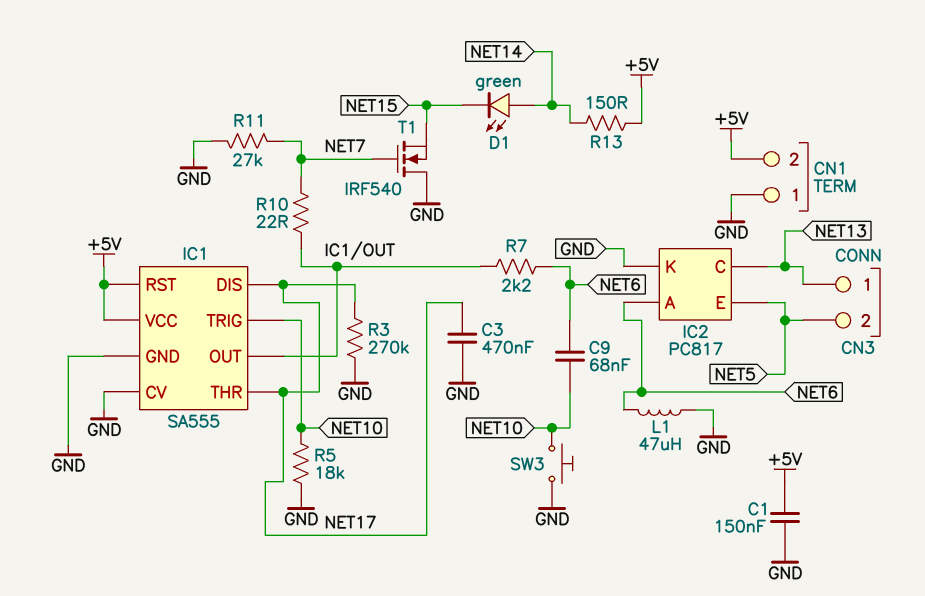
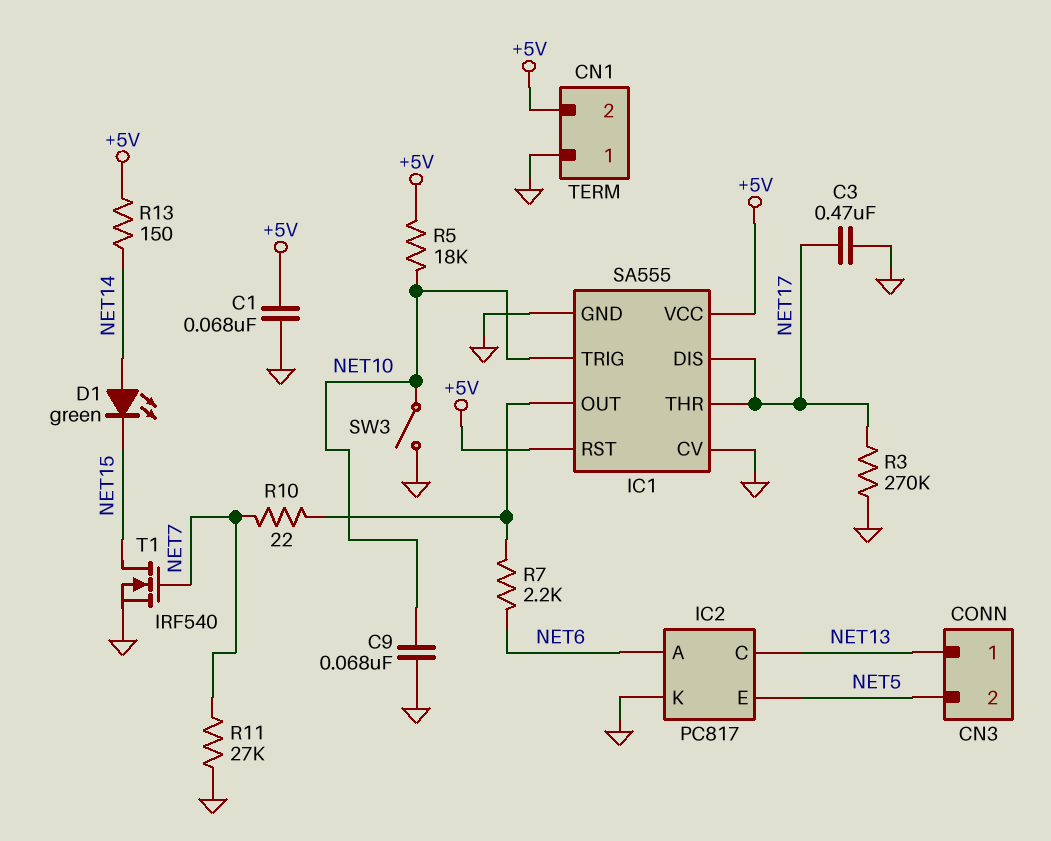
C1: 150nF (+5V, GND) -> 68nF (+5V, GND)
C9: 68nF (NET6, NET10) -> 68nF (GND, NET10)
L1: 47uH (GND, NET6) -> none
R5: 18k (GND, NET10) -> 18k (+5V, NET10)
SW3: button (GND, NET10) -> switch (GND, NET10)
T1: NMOS IRF540 (G NET7, D GND, S NET15) -> NMOS IRF540 (G NET7, D NET15, S GND)

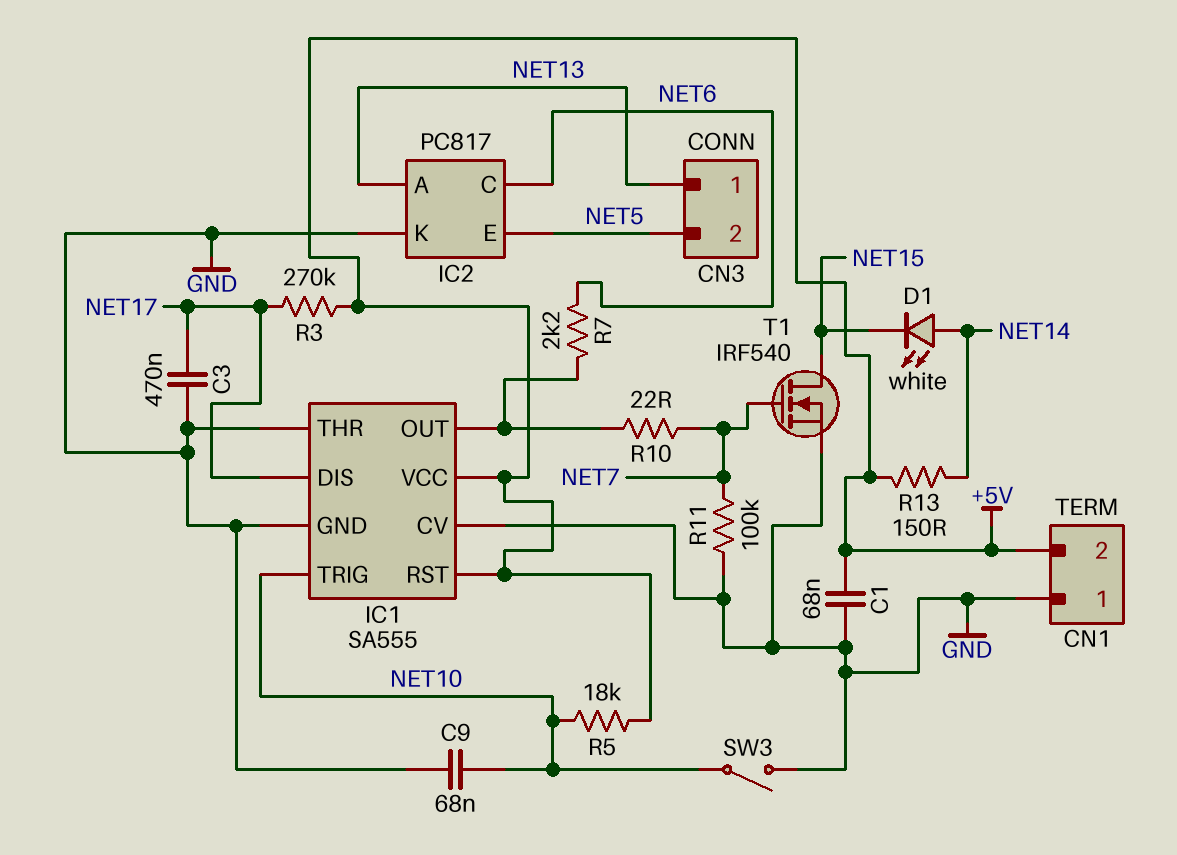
D1: LED green (A NET14, K NET15) -> LED white (A NET14, K NET15)
IC1 pin THR: NET17 -> GND
IC2 pin A: NET6 -> NET13
IC2 pin C: NET13 -> NET6
R3: 270k (GND, NET17) -> 270k (+5V, NET17)
R11: 27k (GND, NET7) -> 100k (GND, NET7)

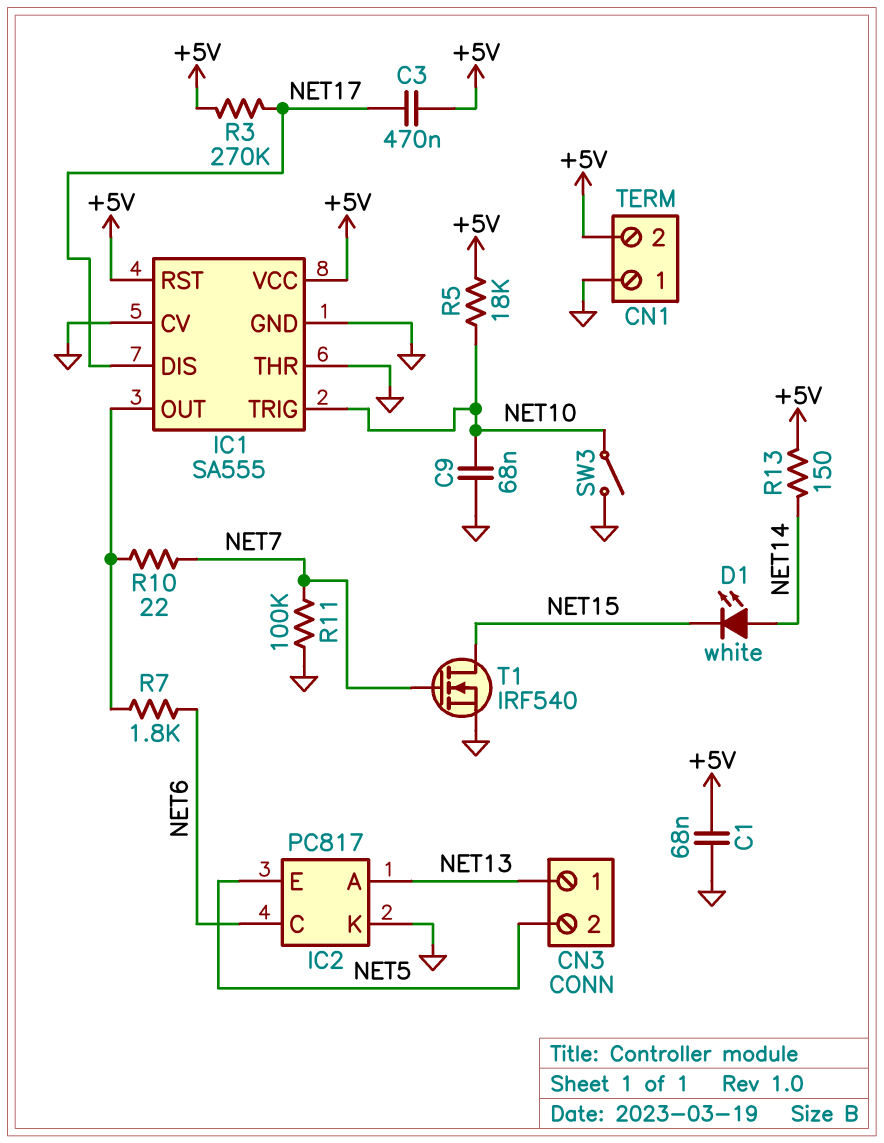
C3: 470nF (GND, NET17) -> 470nF (+5V, NET17)
R7: 2.2k (IC1/OUT, NET6) -> 1.8k (IC1/OUT, NET6)

